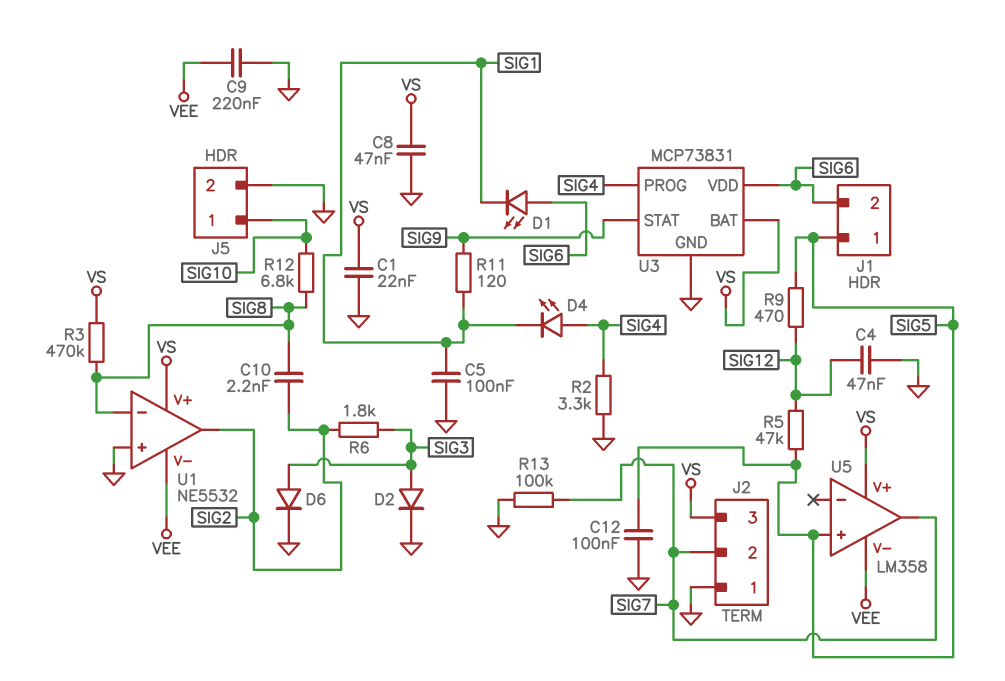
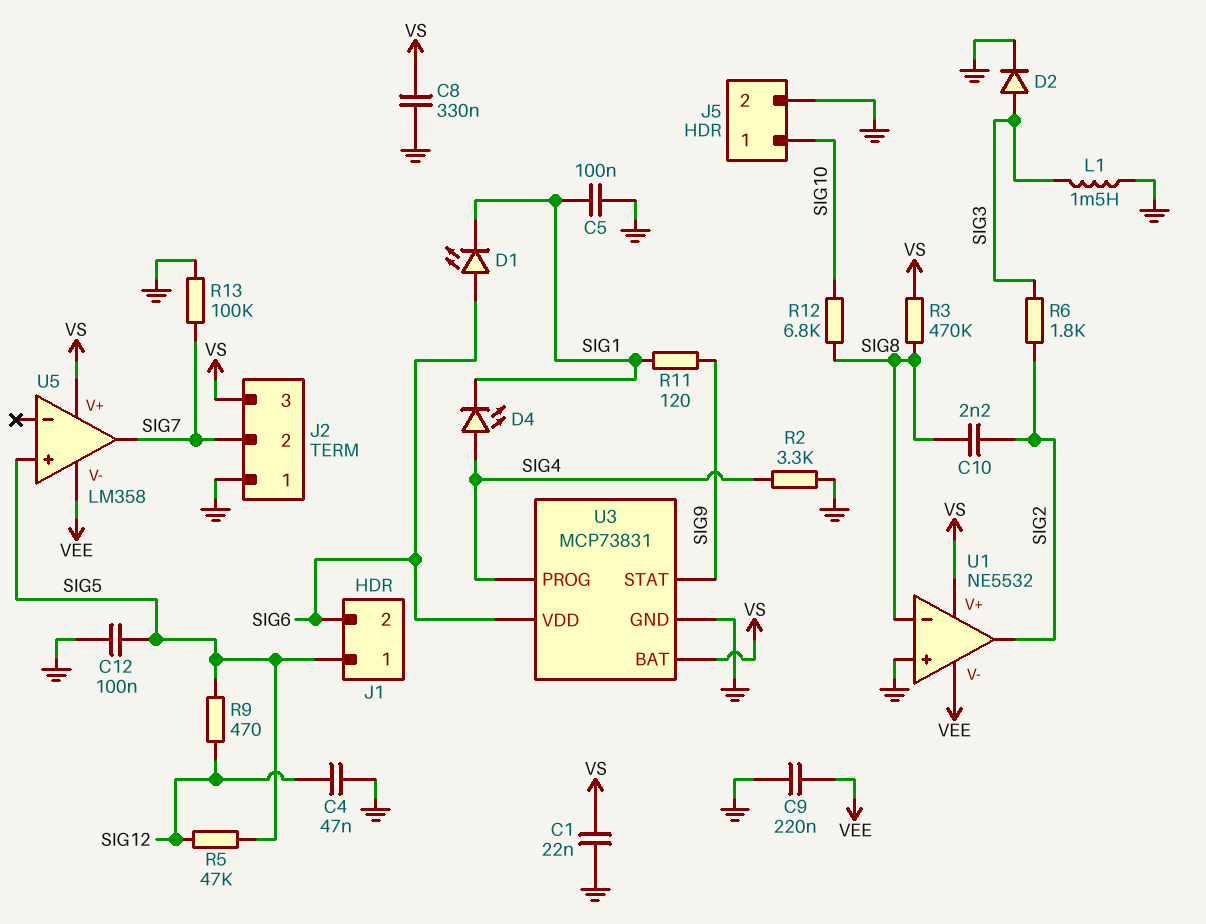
C8: 47nF (GND, VS) -> 330nF (GND, VS)
D6: diode (A SIG3, K GND) -> none
L1: none -> 1.5mH (GND, SIG3)

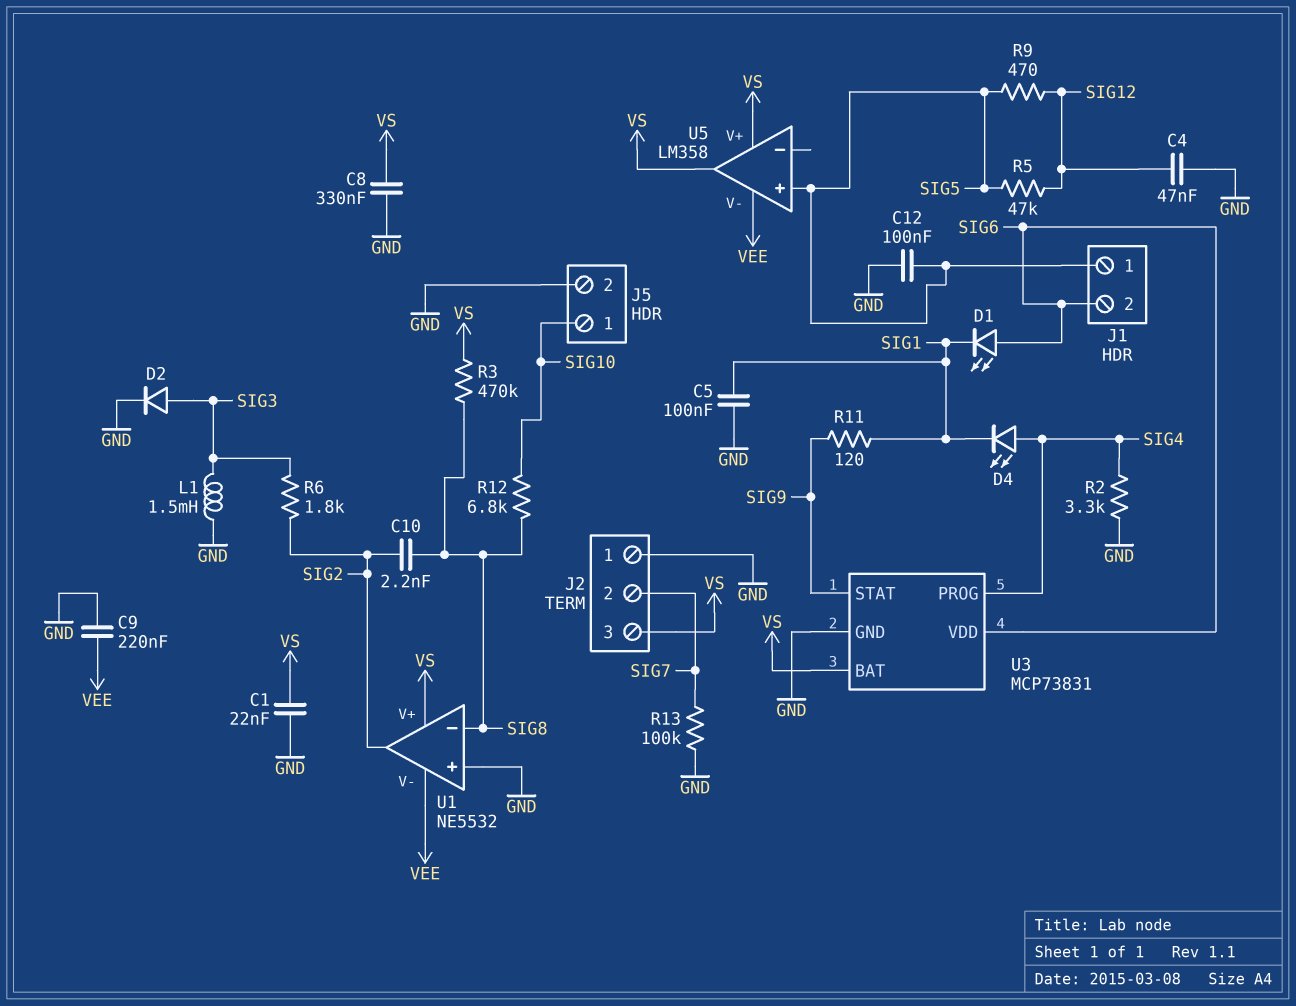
U5 pin out: SIG7 -> VS

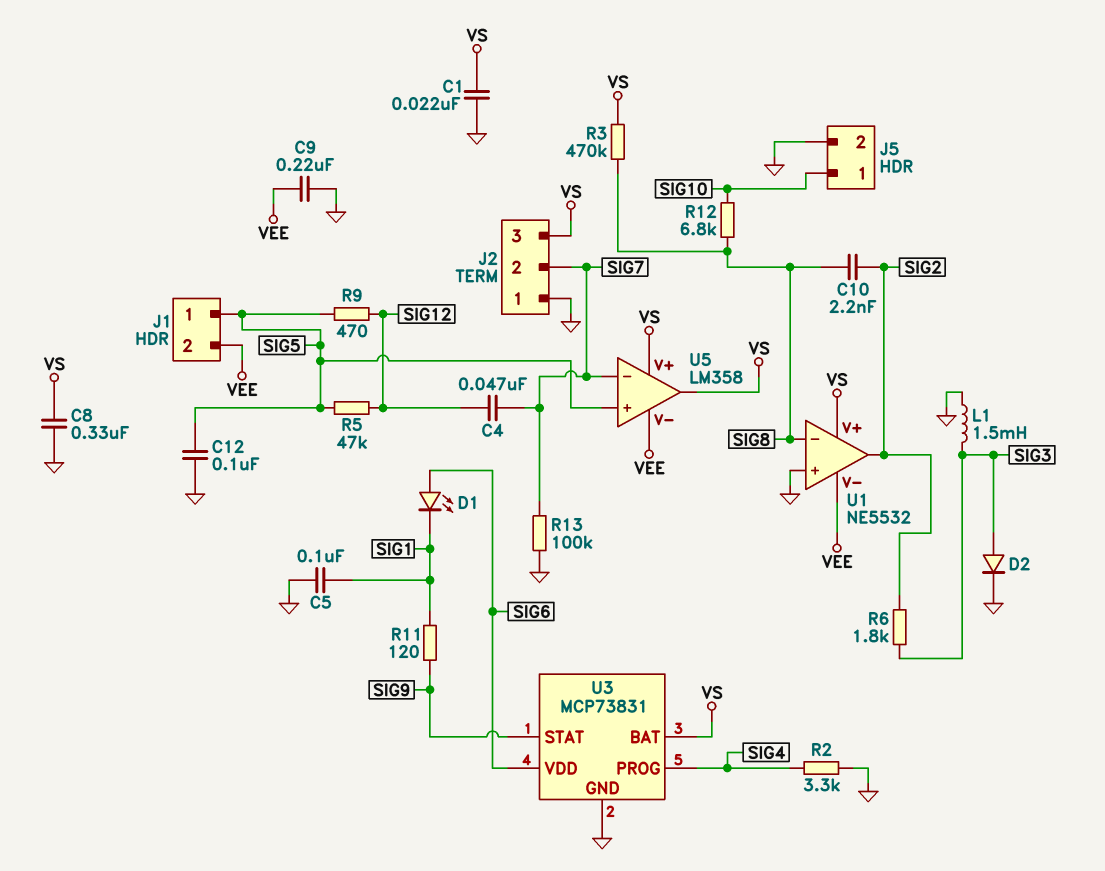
C4: 47nF (GND, SIG12) -> 47nF (SIG7, SIG12)
D4: LED (A SIG4, K SIG1) -> none
J1 pin 2: SIG6 -> VEE
U5 pin in-: none -> SIG7

